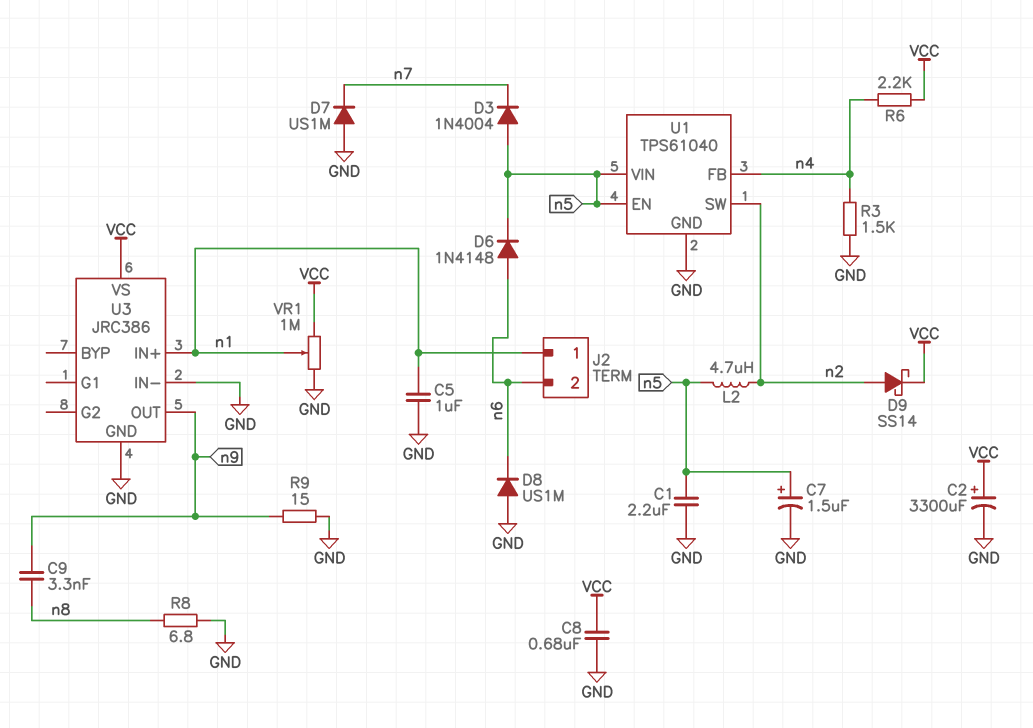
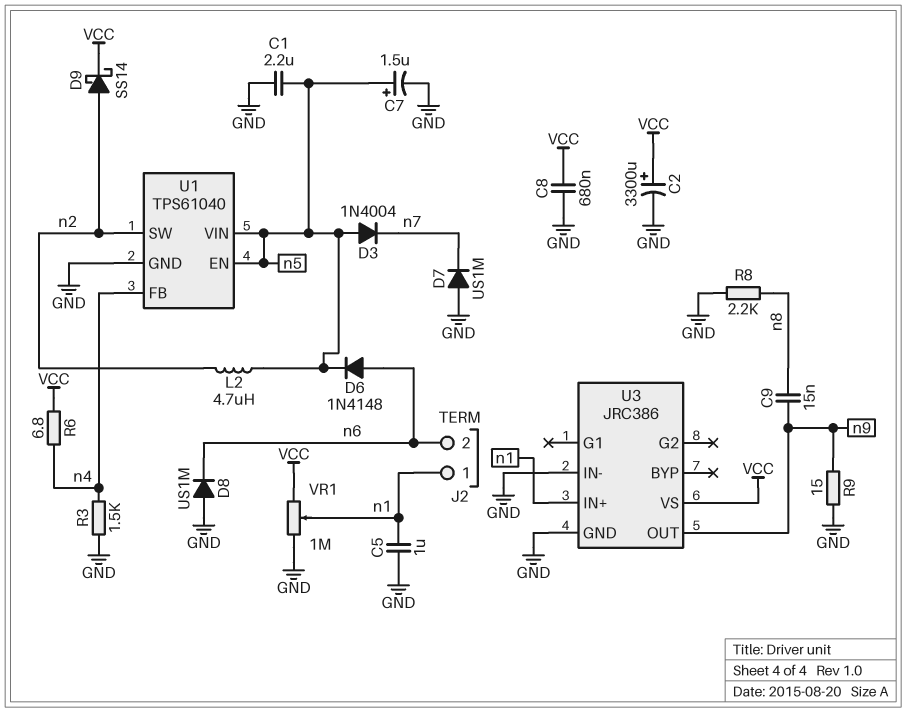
C9: 3.3nF (n8, n9) -> 15nF (n8, n9)
R6: 2.2k (VCC, n4) -> 6.8 (VCC, n4)
R8: 6.8 (GND, n8) -> 2.2k (GND, n8)

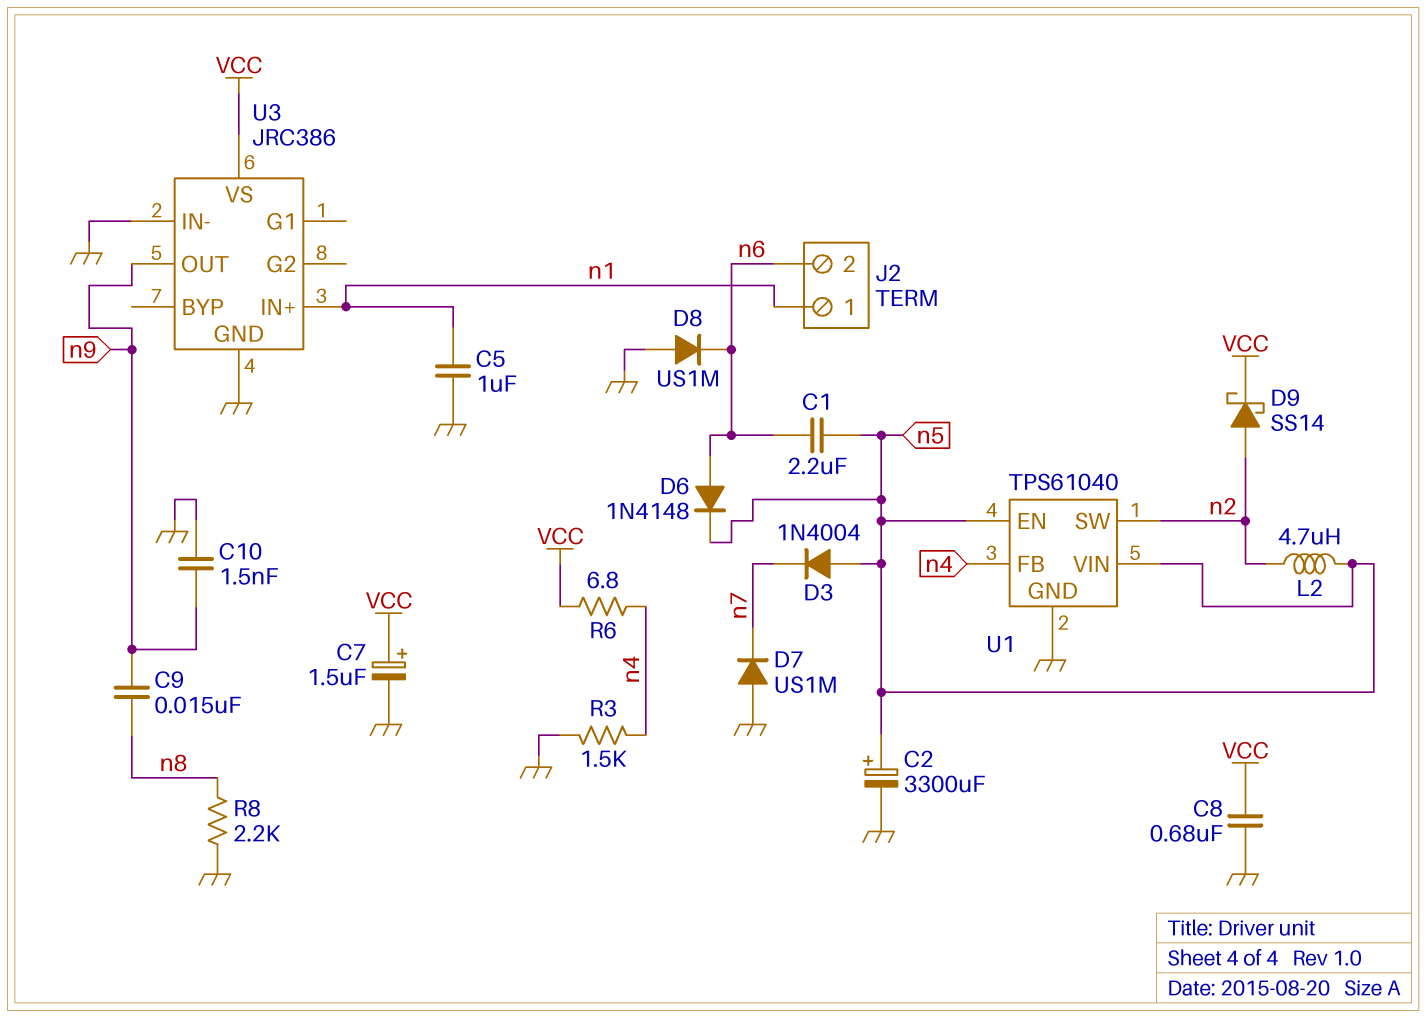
C1: 2.2uF (GND, n5) -> 2.2uF (n5, n6)
C2: 3300uF (plus VCC, minus GND) -> 3300uF (plus n5, minus GND)
C7: 1.5uF (plus n5, minus GND) -> 1.5uF (plus VCC, minus GND)
C10: none -> 1.5nF (GND, n9)
R9: 15 (GND, n9) -> none
VR1: 1M (GND, VCC, wiper n1) -> none

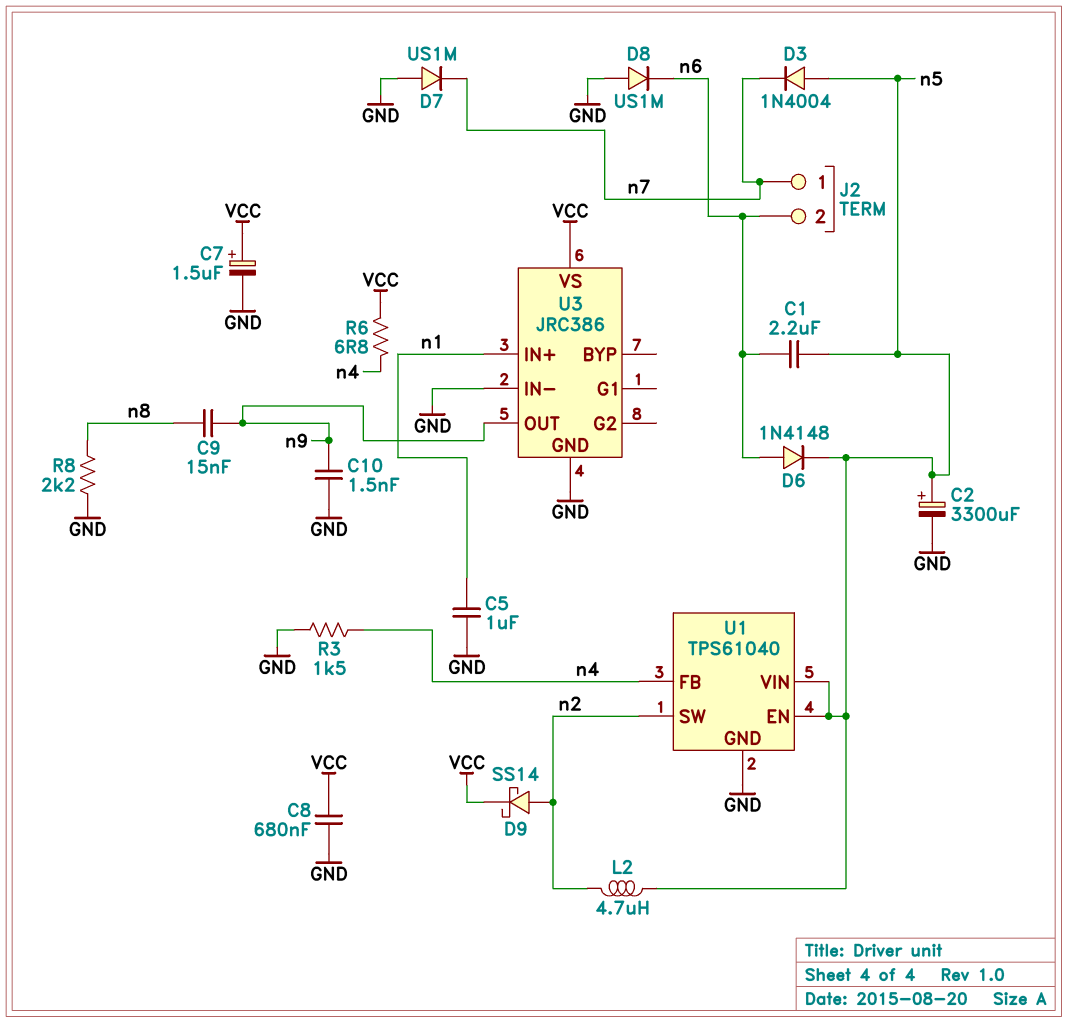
J2 pin 1: n1 -> n7

